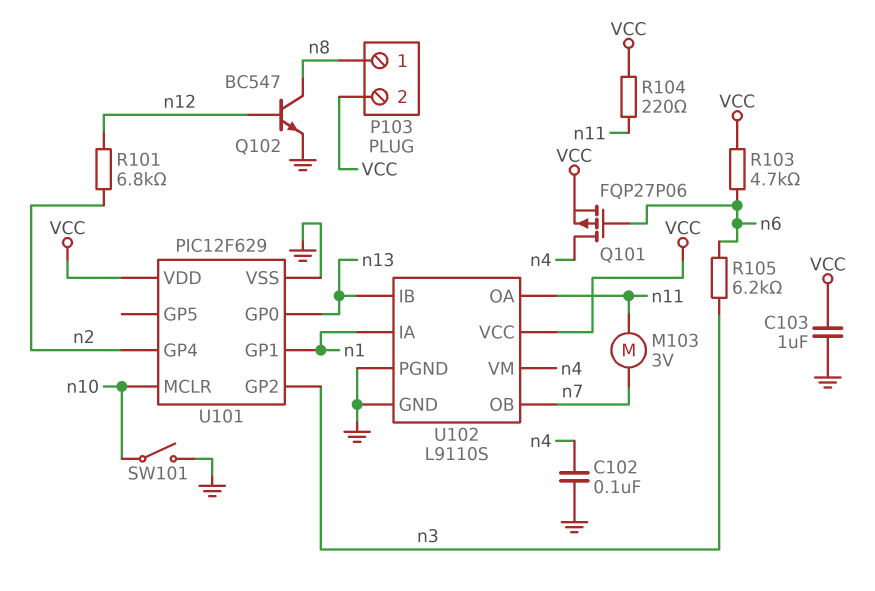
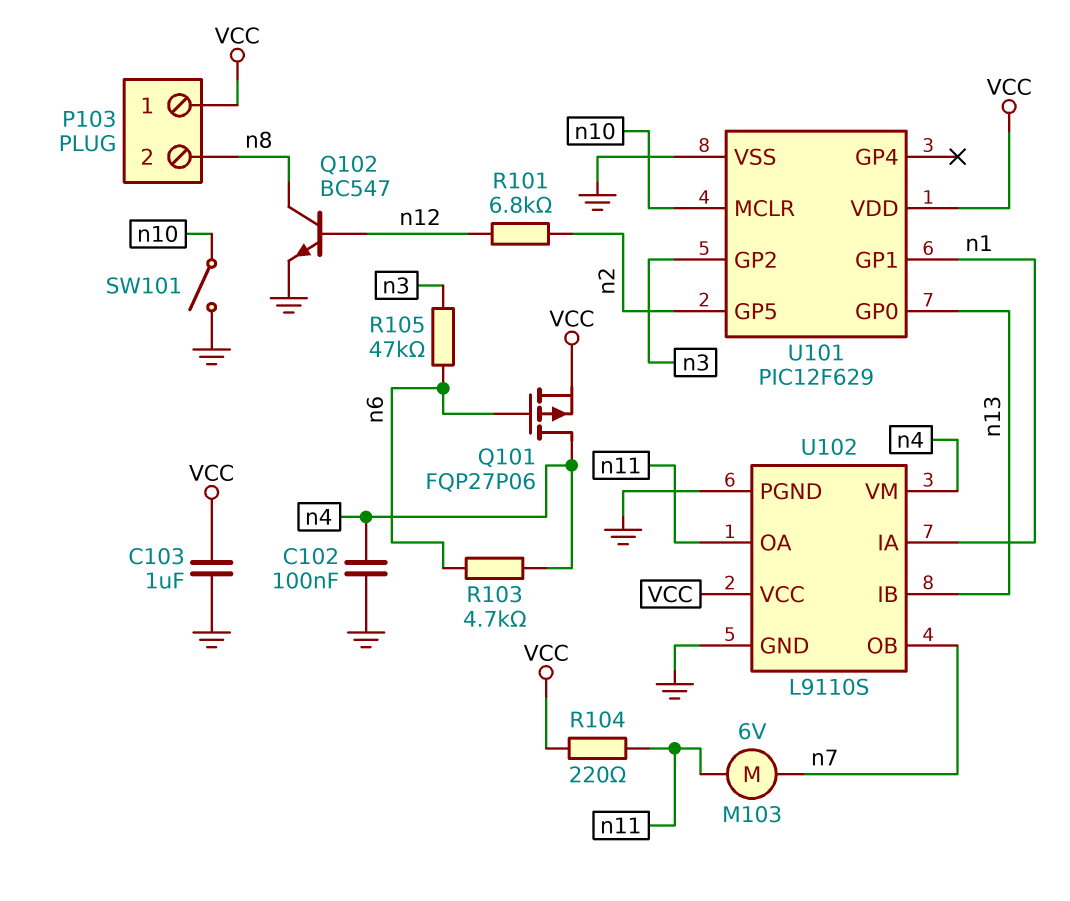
M103: motor 3V (n7, n11) -> motor 6V (n7, n11)
P103 pin 1: n8 -> VCC
P103 pin 2: VCC -> n8
R103: 4.7k (VCC, n6) -> 4.7k (n4, n6)
R105: 6.2k (n3, n6) -> 47k (n3, n6)
U101 pin GP4: n2 -> none
U101 pin GP5: none -> n2

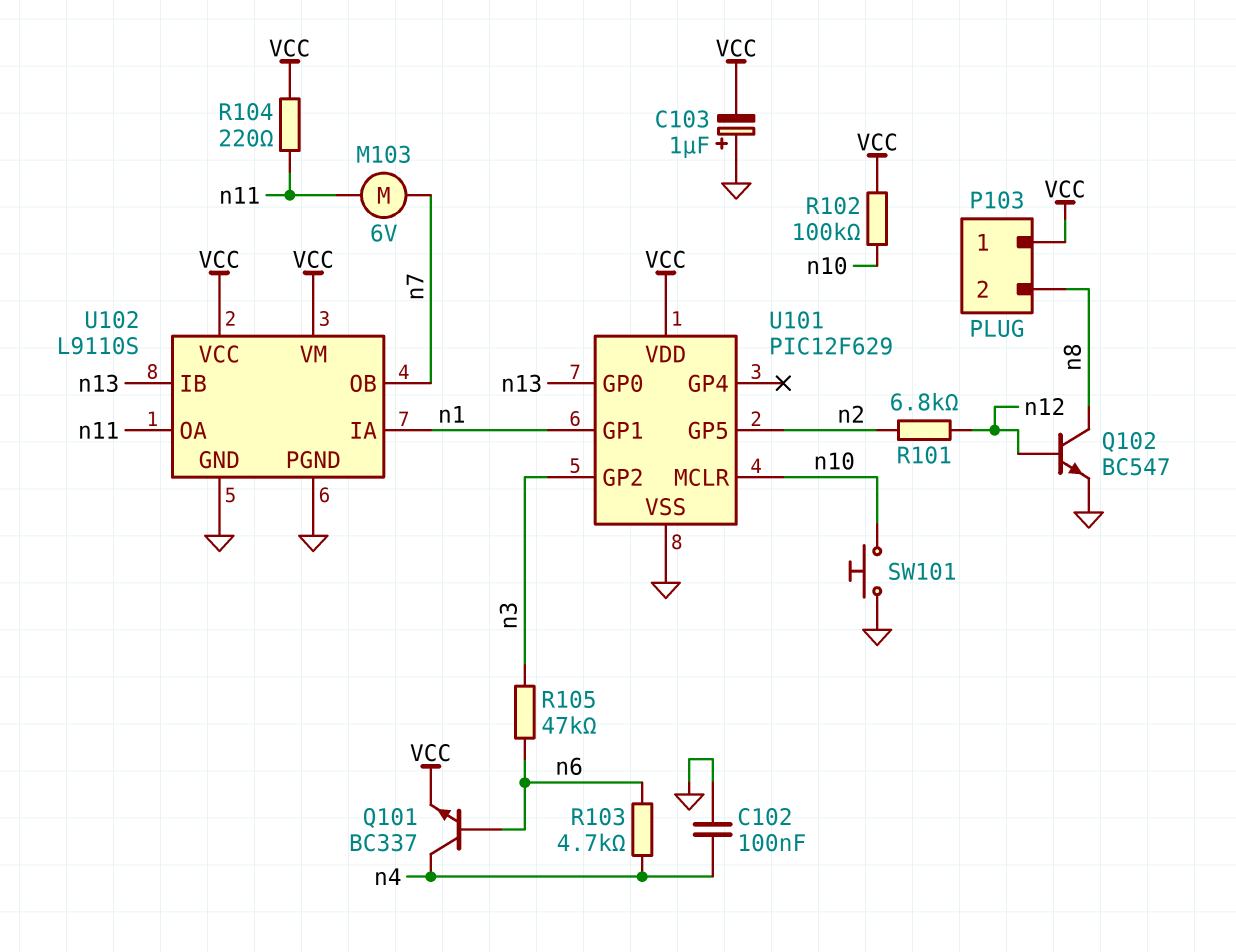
C103: 1uF (GND, VCC) -> 1uF (plus GND, minus VCC)
Q101: PMOS FQP27P06 (G n6, D n4, S VCC) -> NPN BC337 (B n6, C n4, E VCC)
R102: none -> 100k (VCC, n10)
SW101: switch (GND, n10) -> button (GND, n10)
U102 pin VM: n4 -> VCC

